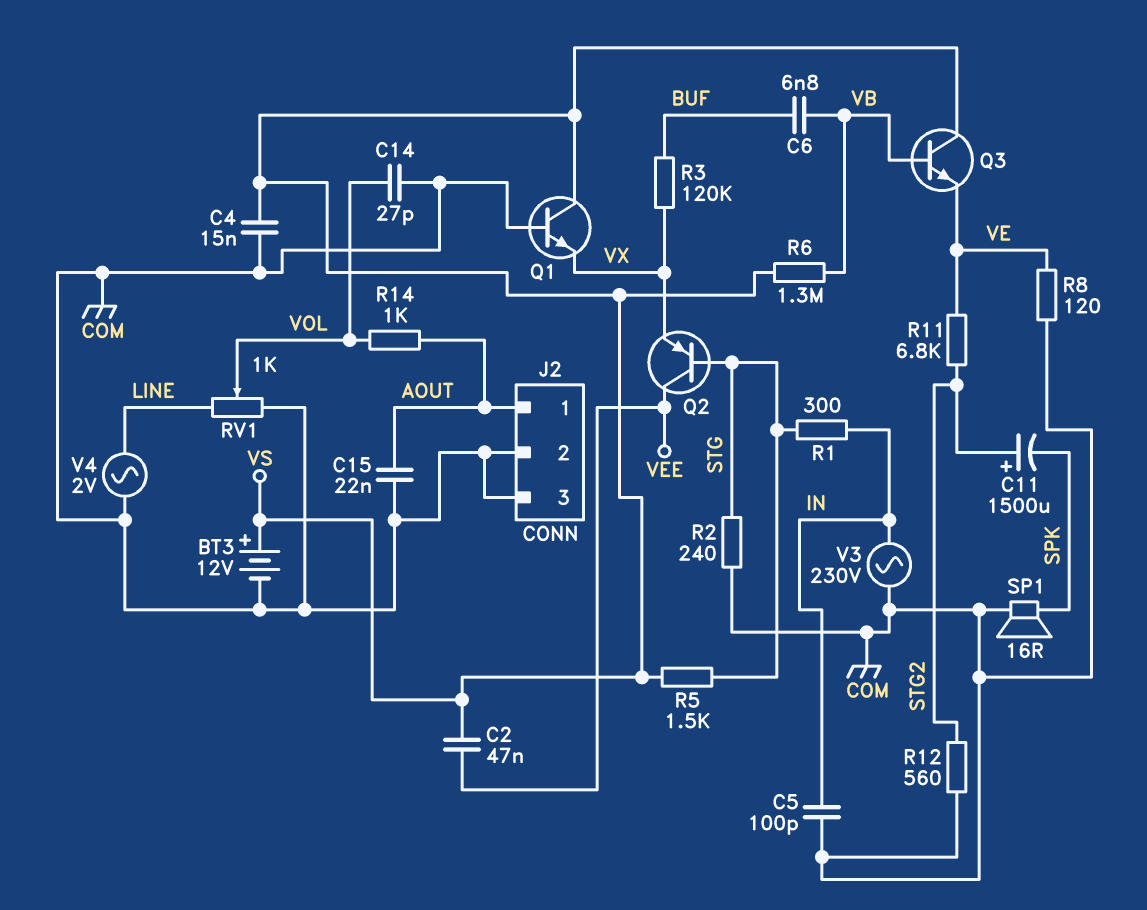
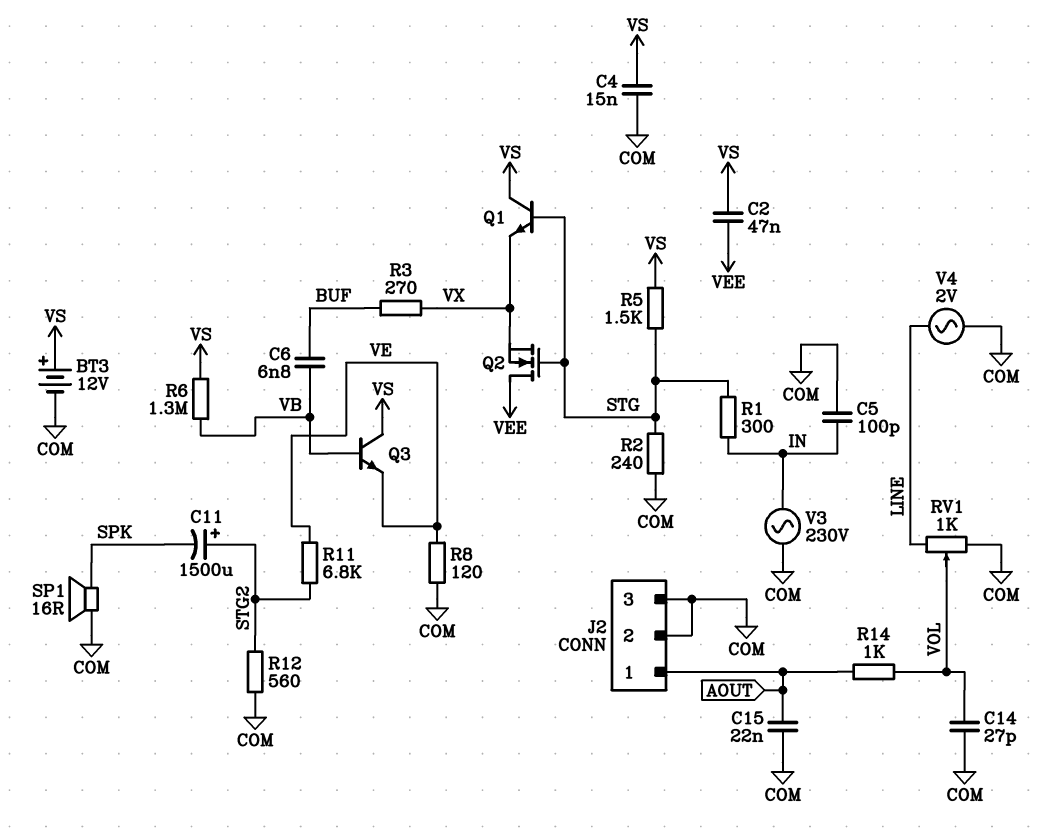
Q1: NPN (B COM, C VS, E VX) -> NPN (B STG, C VS, E VX)
Q2: PNP (B STG, C VEE, E VX) -> NMOS (G STG, D VEE, S VX)
R3: 120k (BUF, VX) -> 270 (BUF, VX)

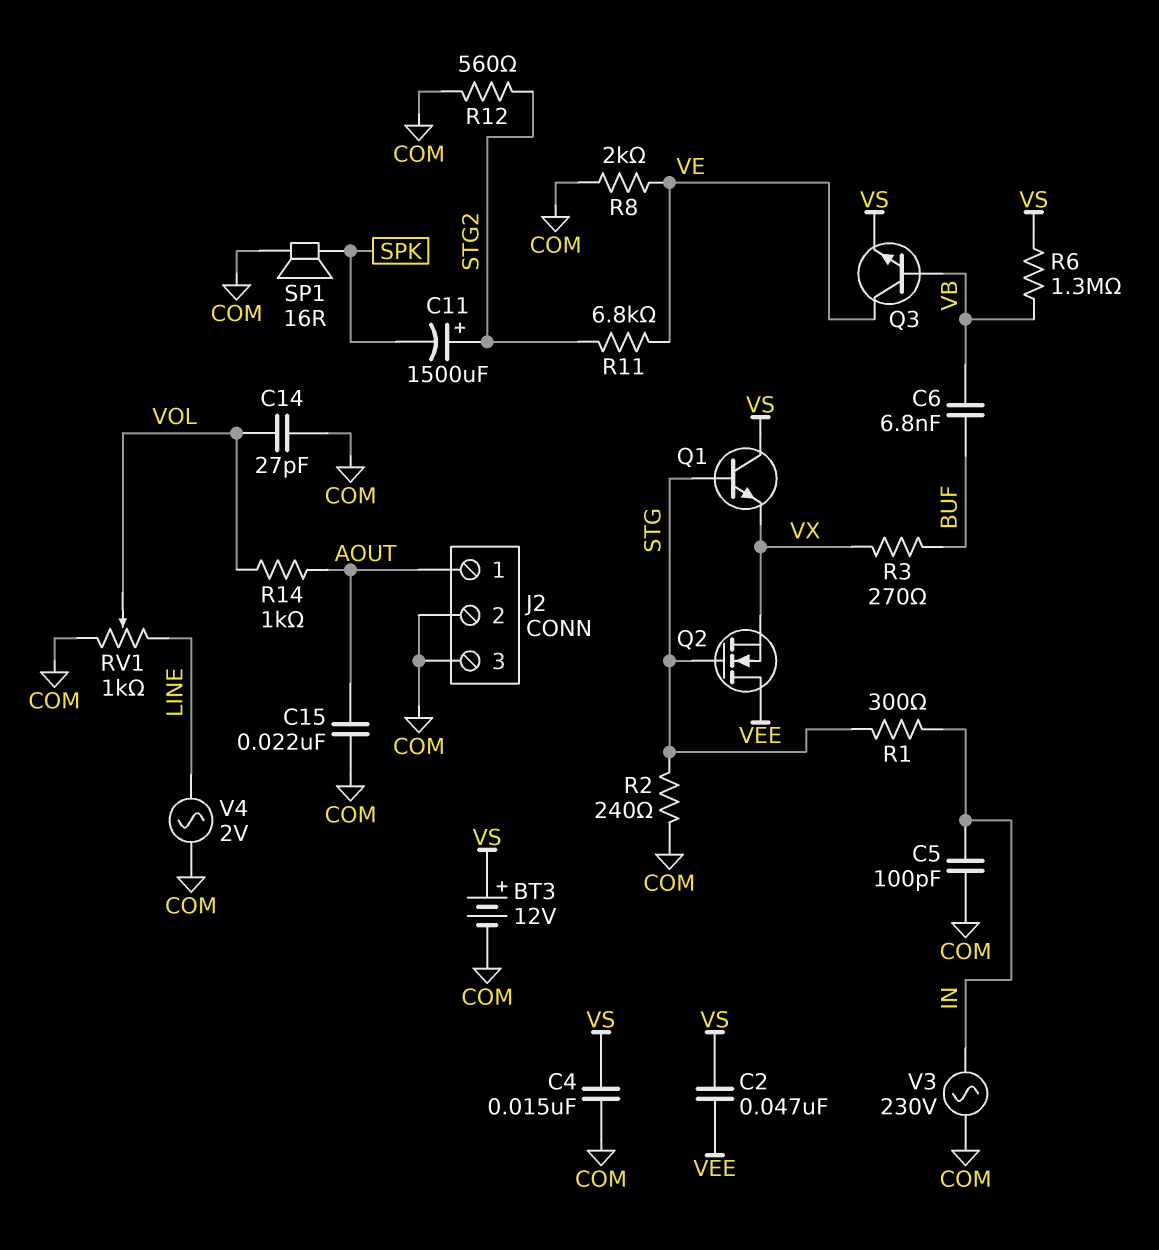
Q3: NPN (B VB, C VS, E VE) -> NPN (B VB, C VE, E VS)
R5: 1.5k (STG, VS) -> none
R8: 120 (COM, VE) -> 2k (COM, VE)

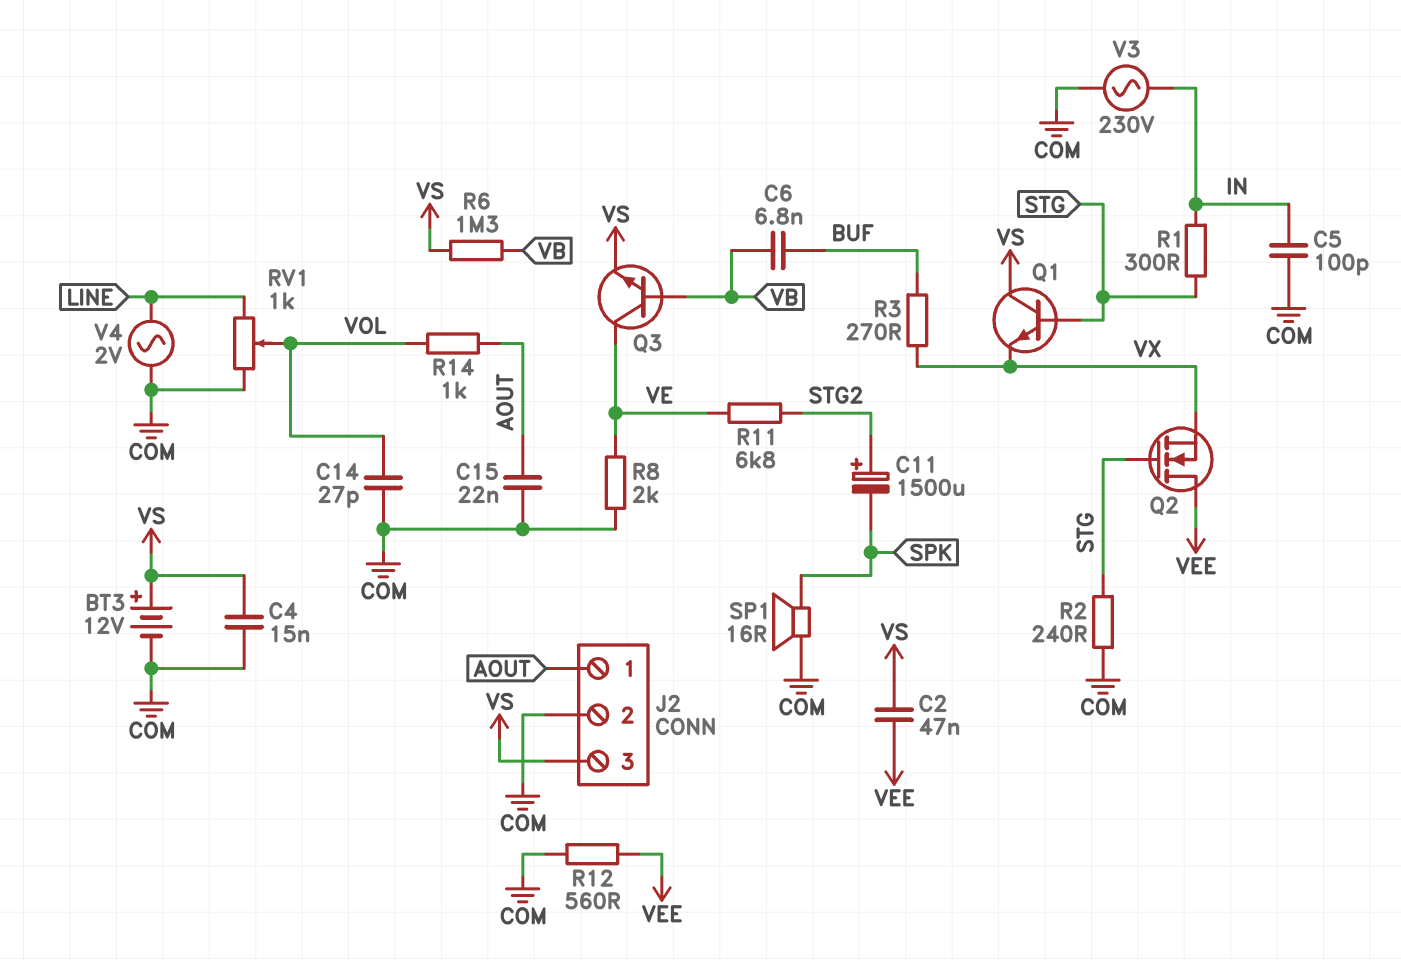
J2 pin 3: COM -> VS
R12: 560 (COM, STG2) -> 560 (COM, VEE)

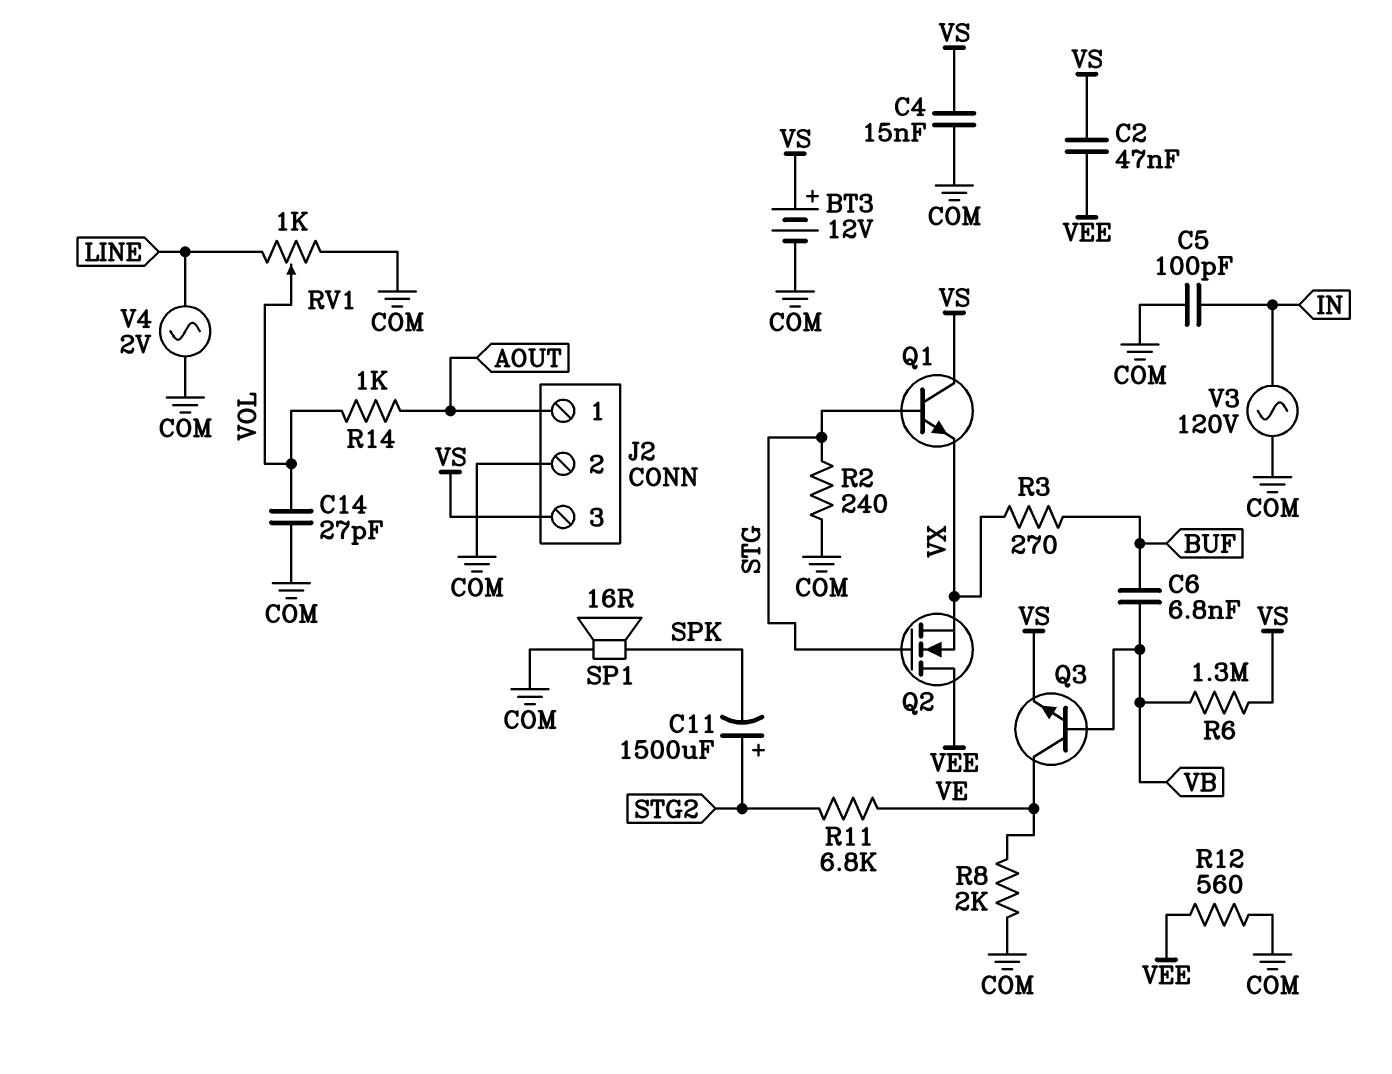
C15: 22nF (AOUT, COM) -> none
R1: 300 (IN, STG) -> none
V3: AC 230V (COM, IN) -> AC 120V (COM, IN)

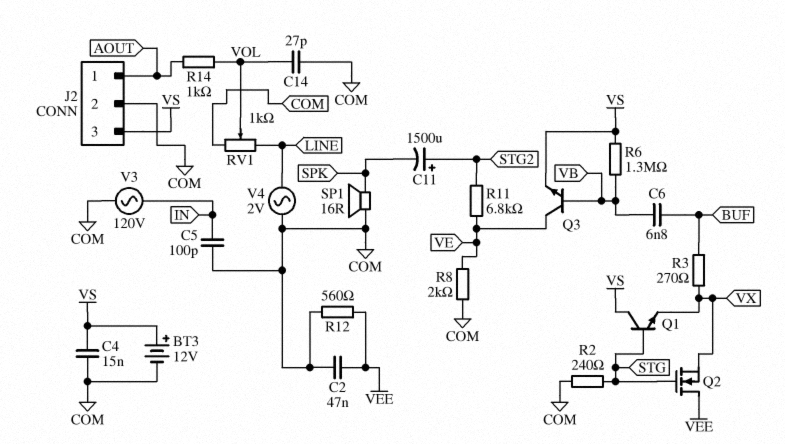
C2: 47nF (VEE, VS) -> 47nF (COM, VEE)

